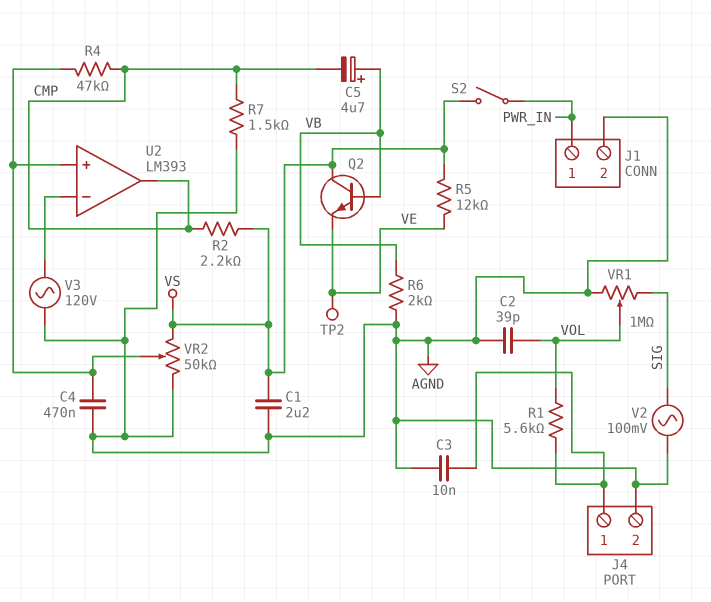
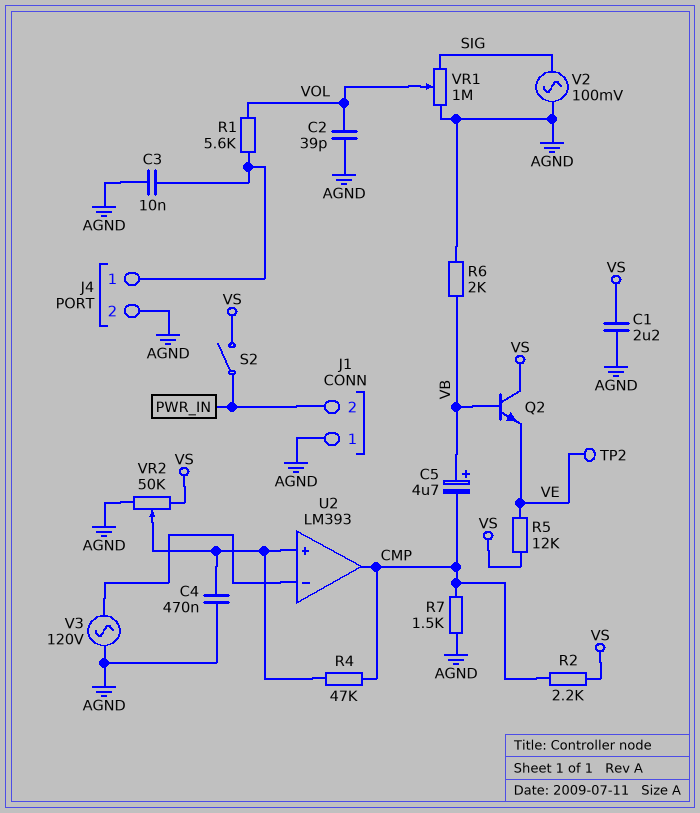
J1 pin 1: PWR_IN -> AGND
J1 pin 2: AGND -> PWR_IN

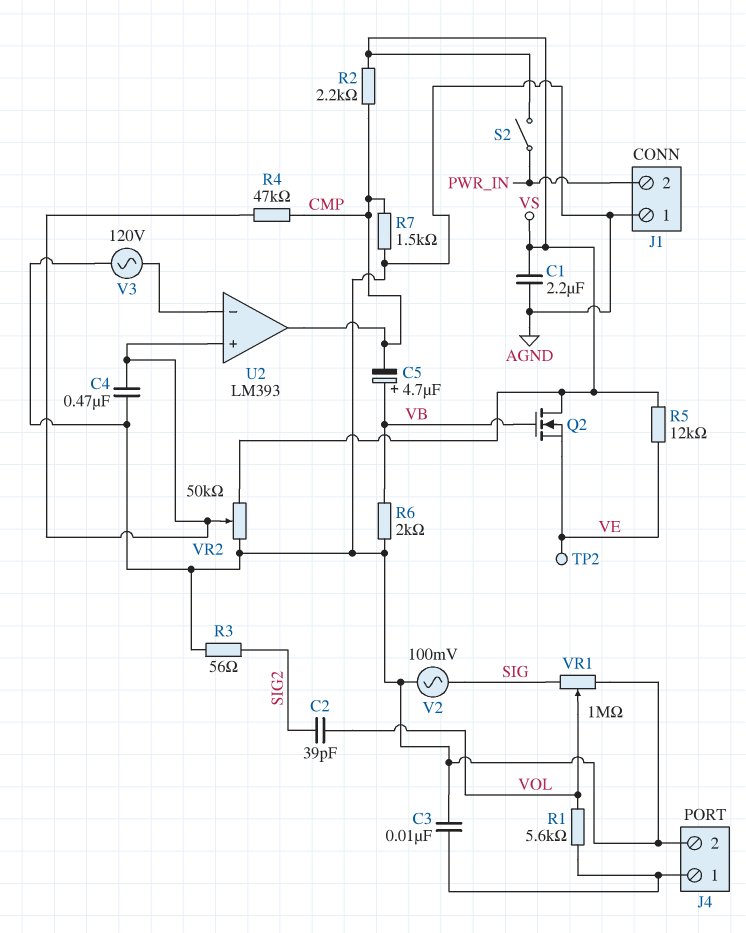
C2: 39pF (AGND, VOL) -> 39pF (SIG2, VOL)
Q2: NPN (B VB, C VS, E VE) -> NMOS (G VB, D VS, S VE)
R3: none -> 56 (AGND, SIG2)

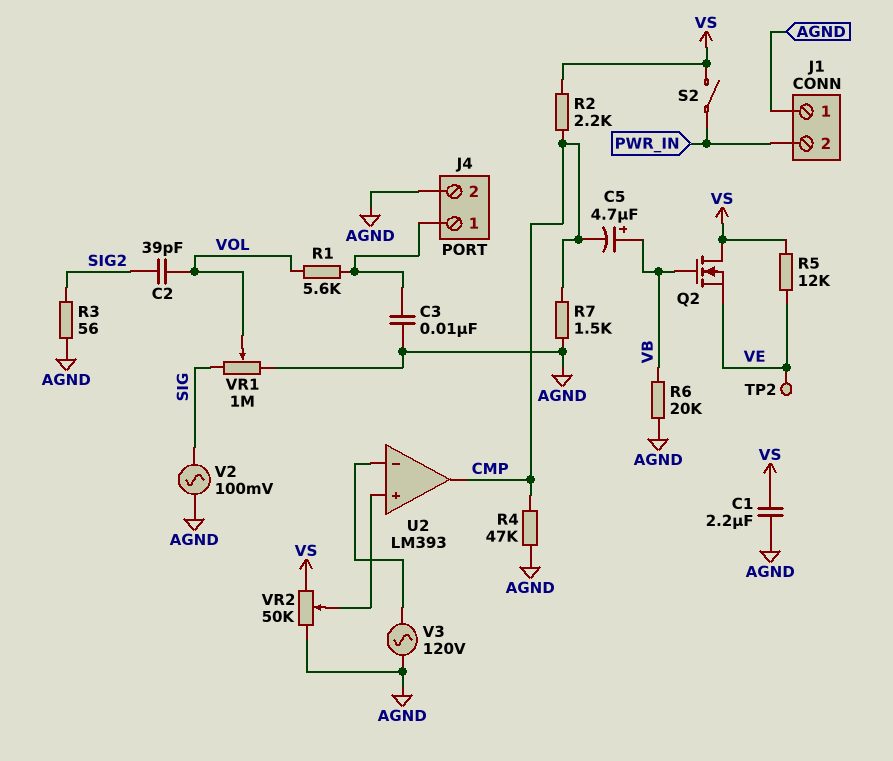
C4: 470nF (AGND, U2/in+) -> none
R4: 47k (CMP, U2/in+) -> 47k (AGND, CMP)
R6: 2k (AGND, VB) -> 20k (AGND, VB)

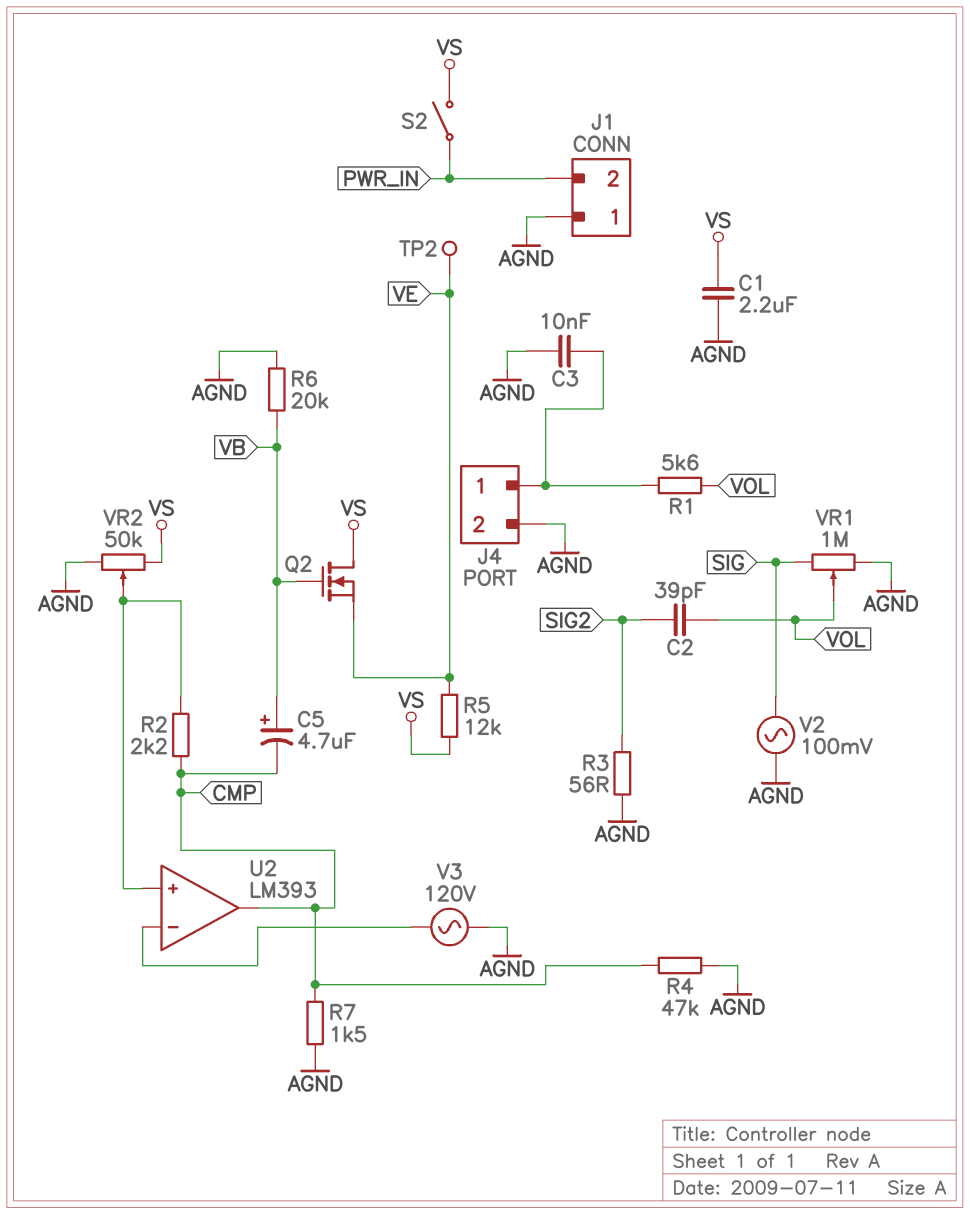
R2: 2.2k (CMP, VS) -> 2.2k (CMP, U2/in+)

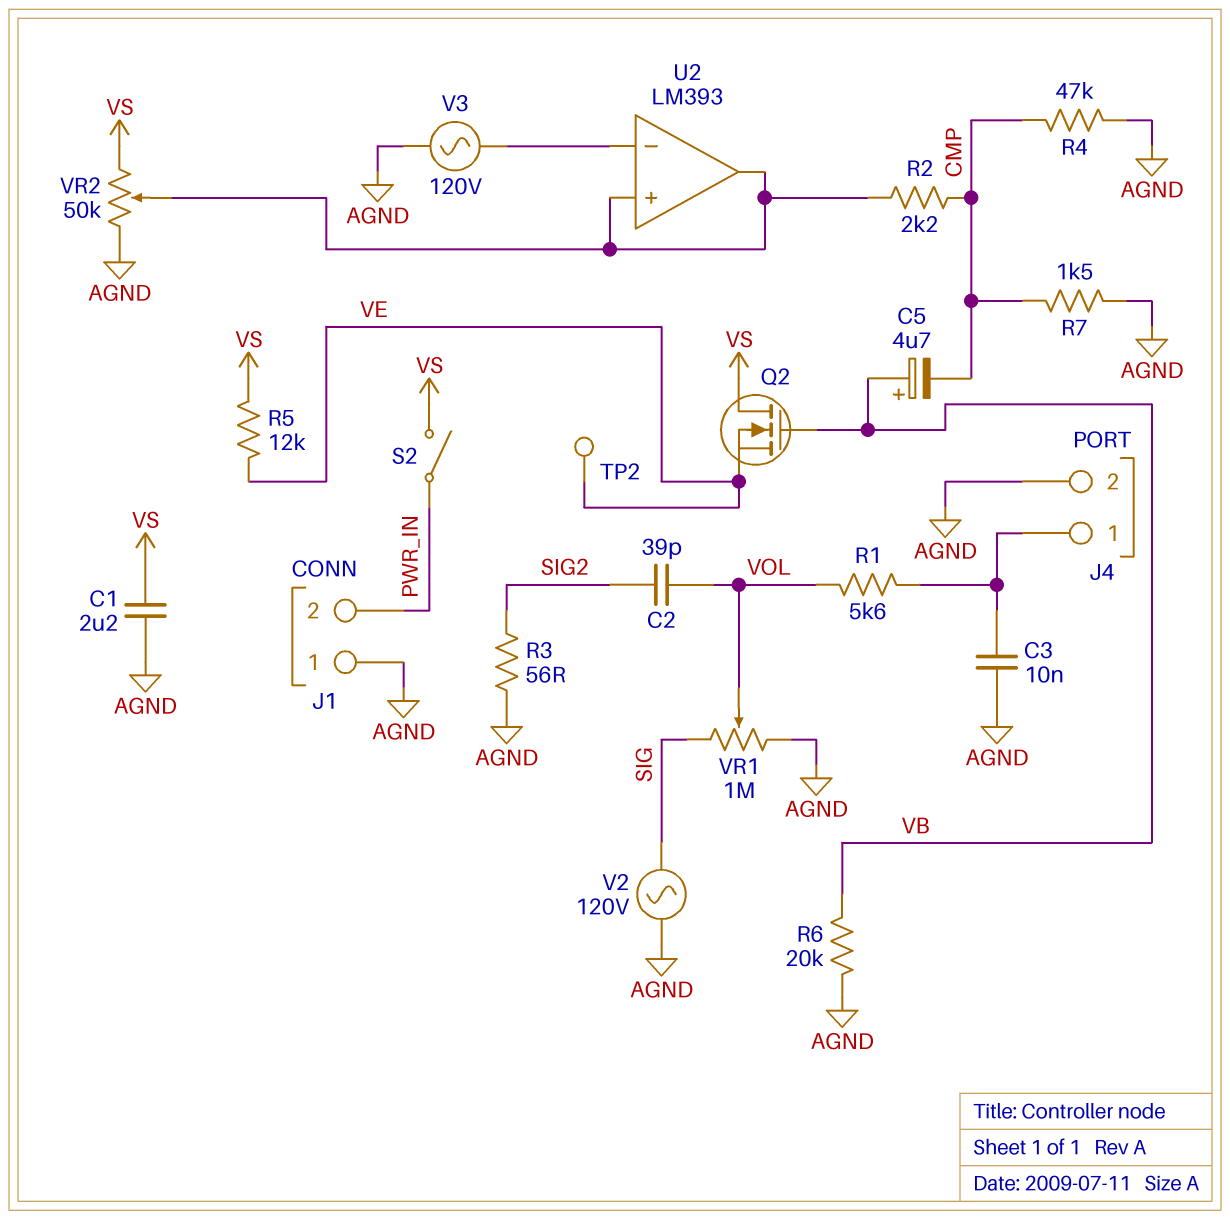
U2 pin out: CMP -> U2/in+
V2: AC 100mV (AGND, SIG) -> AC 120V (AGND, SIG)

